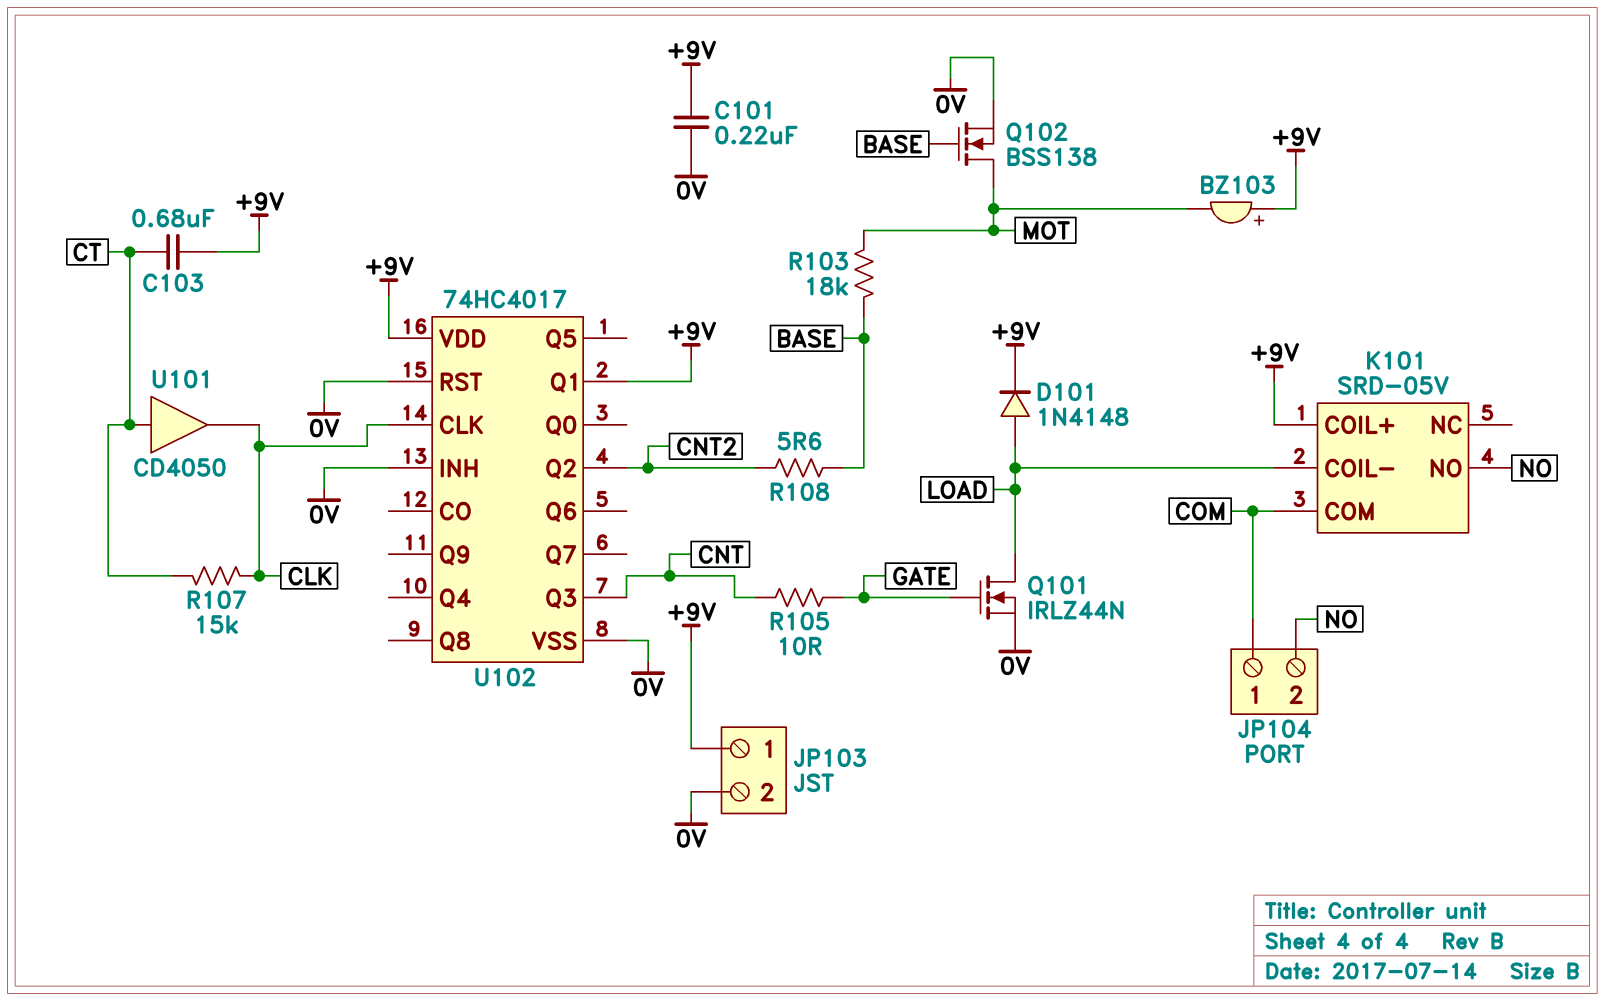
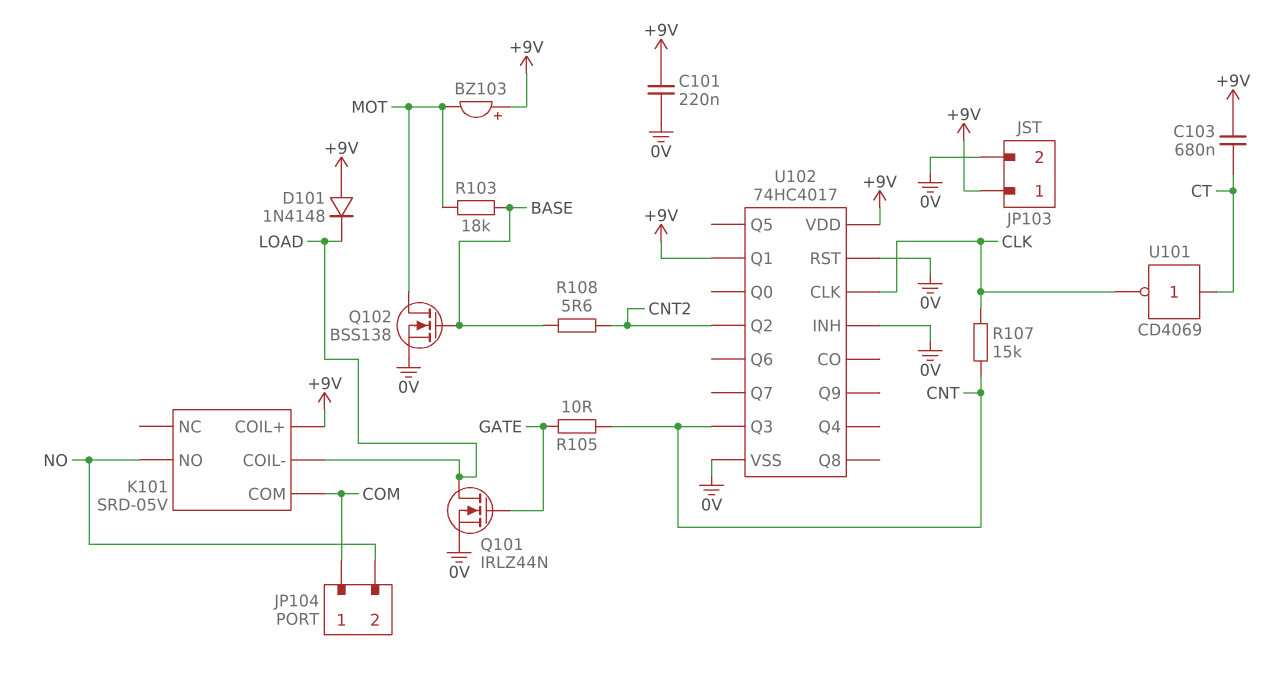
D101: diode 1N4148 (A LOAD, K +9V) -> diode 1N4148 (A +9V, K LOAD)
R107: 15k (CLK, CT) -> 15k (CLK, CNT)
U101: buffer CD4050 (in CT, out CLK) -> NOT CD4069 (in CT, out CLK)

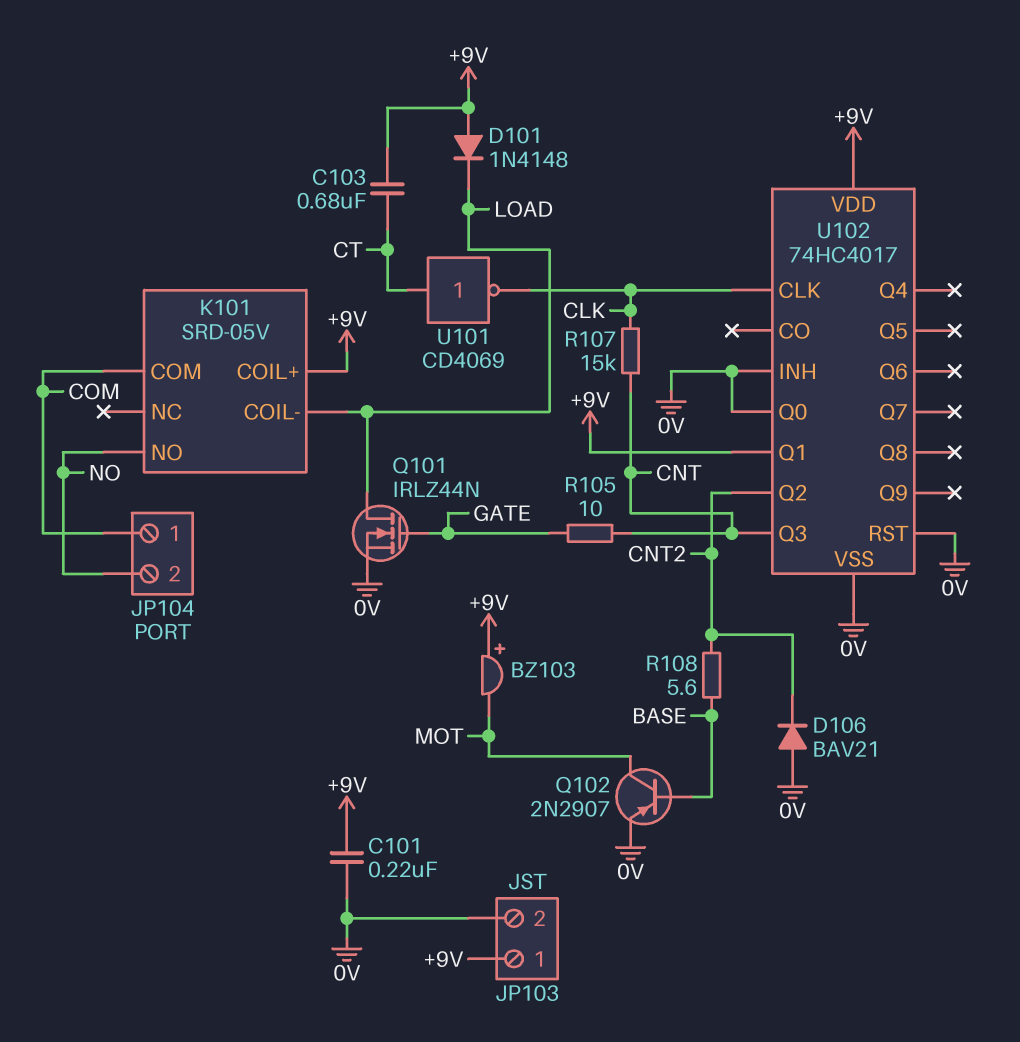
D106: none -> diode BAV21 (A 0V, K CNT2)
Q102: NMOS BSS138 (G BASE, D MOT, S 0V) -> PNP 2N2907 (B BASE, C MOT, E 0V)
R103: 18k (BASE, MOT) -> none
U102 pin Q0: none -> 0V

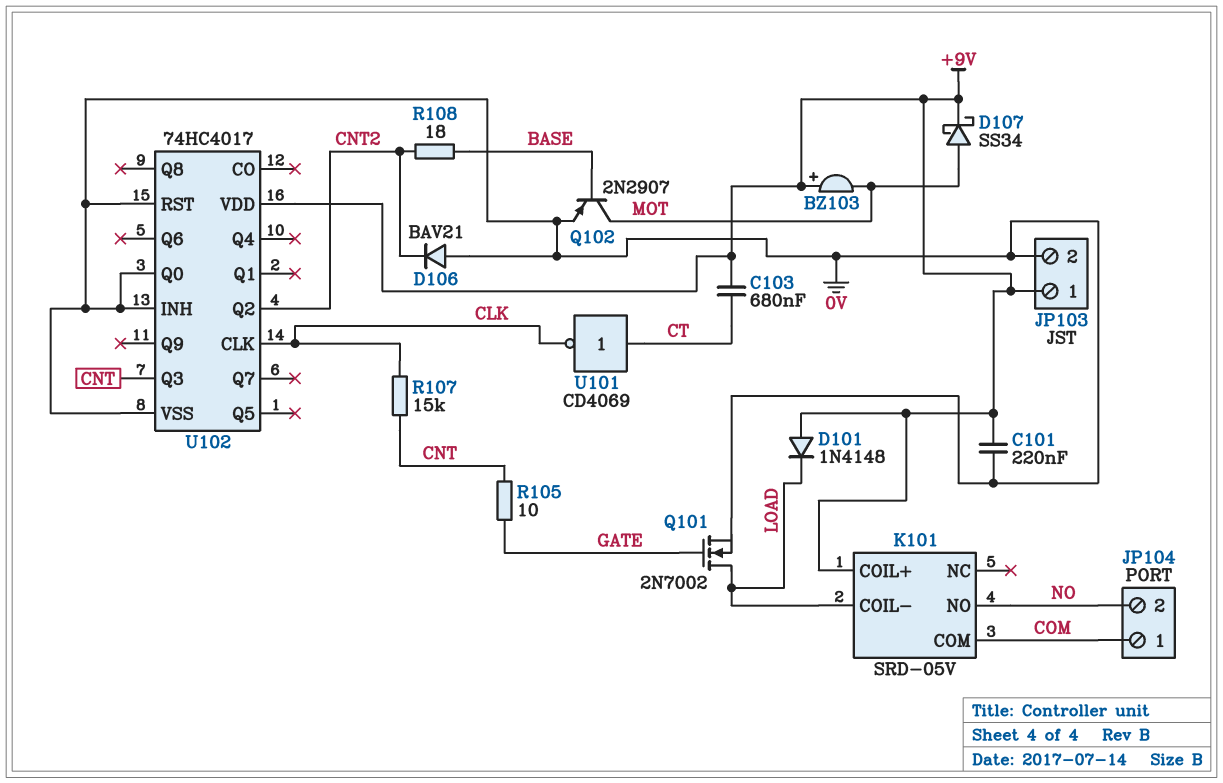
D107: none -> schottky SS34 (A MOT, K +9V)
Q101: NMOS IRLZ44N (G GATE, D LOAD, S 0V) -> NMOS 2N7002 (G GATE, D LOAD, S 0V)
R108: 5.6 (BASE, CNT2) -> 18 (BASE, CNT2)
U102 pin Q1: +9V -> none

